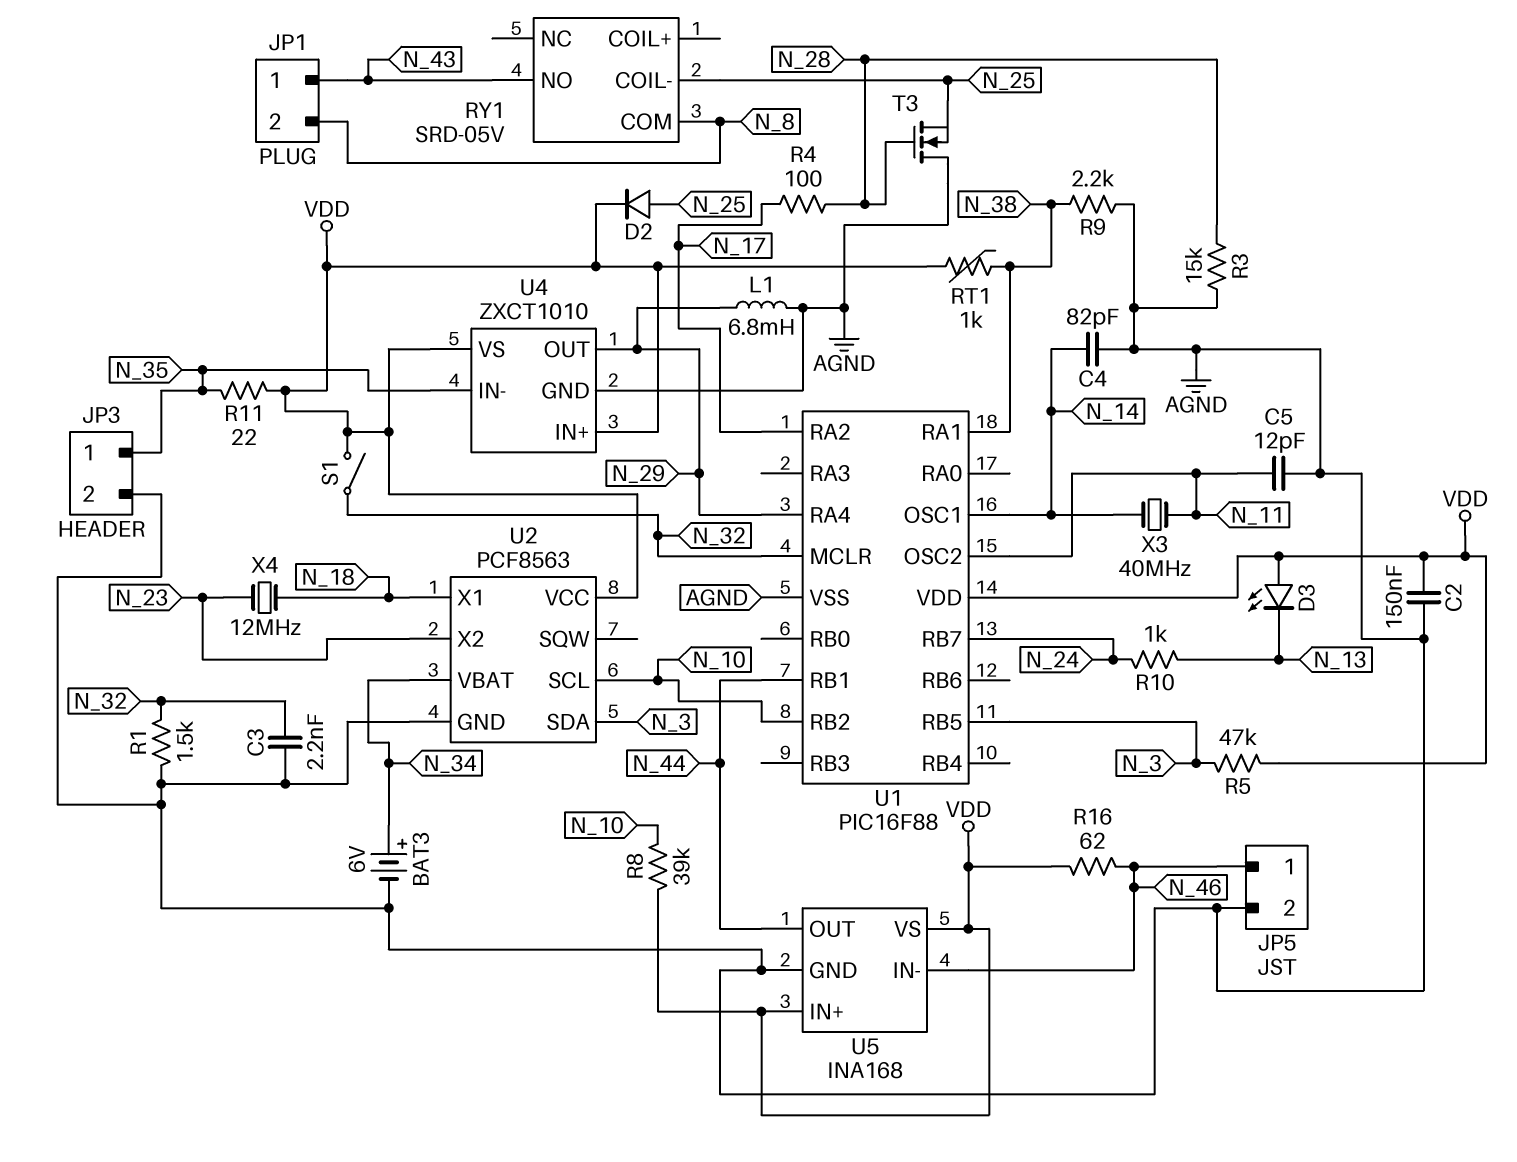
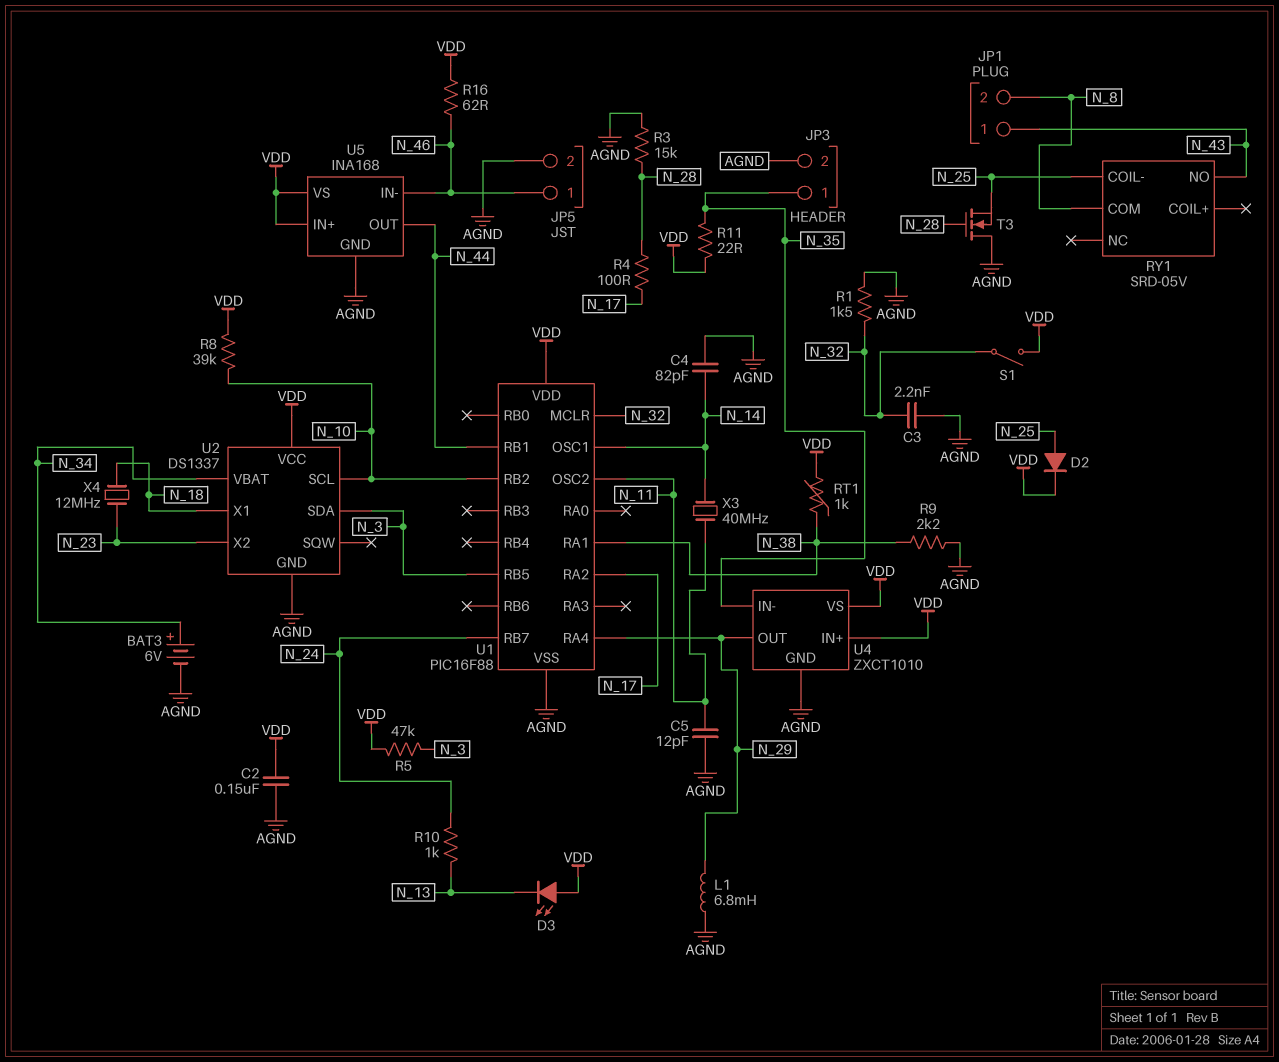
U2: PCF8563 -> DS1337

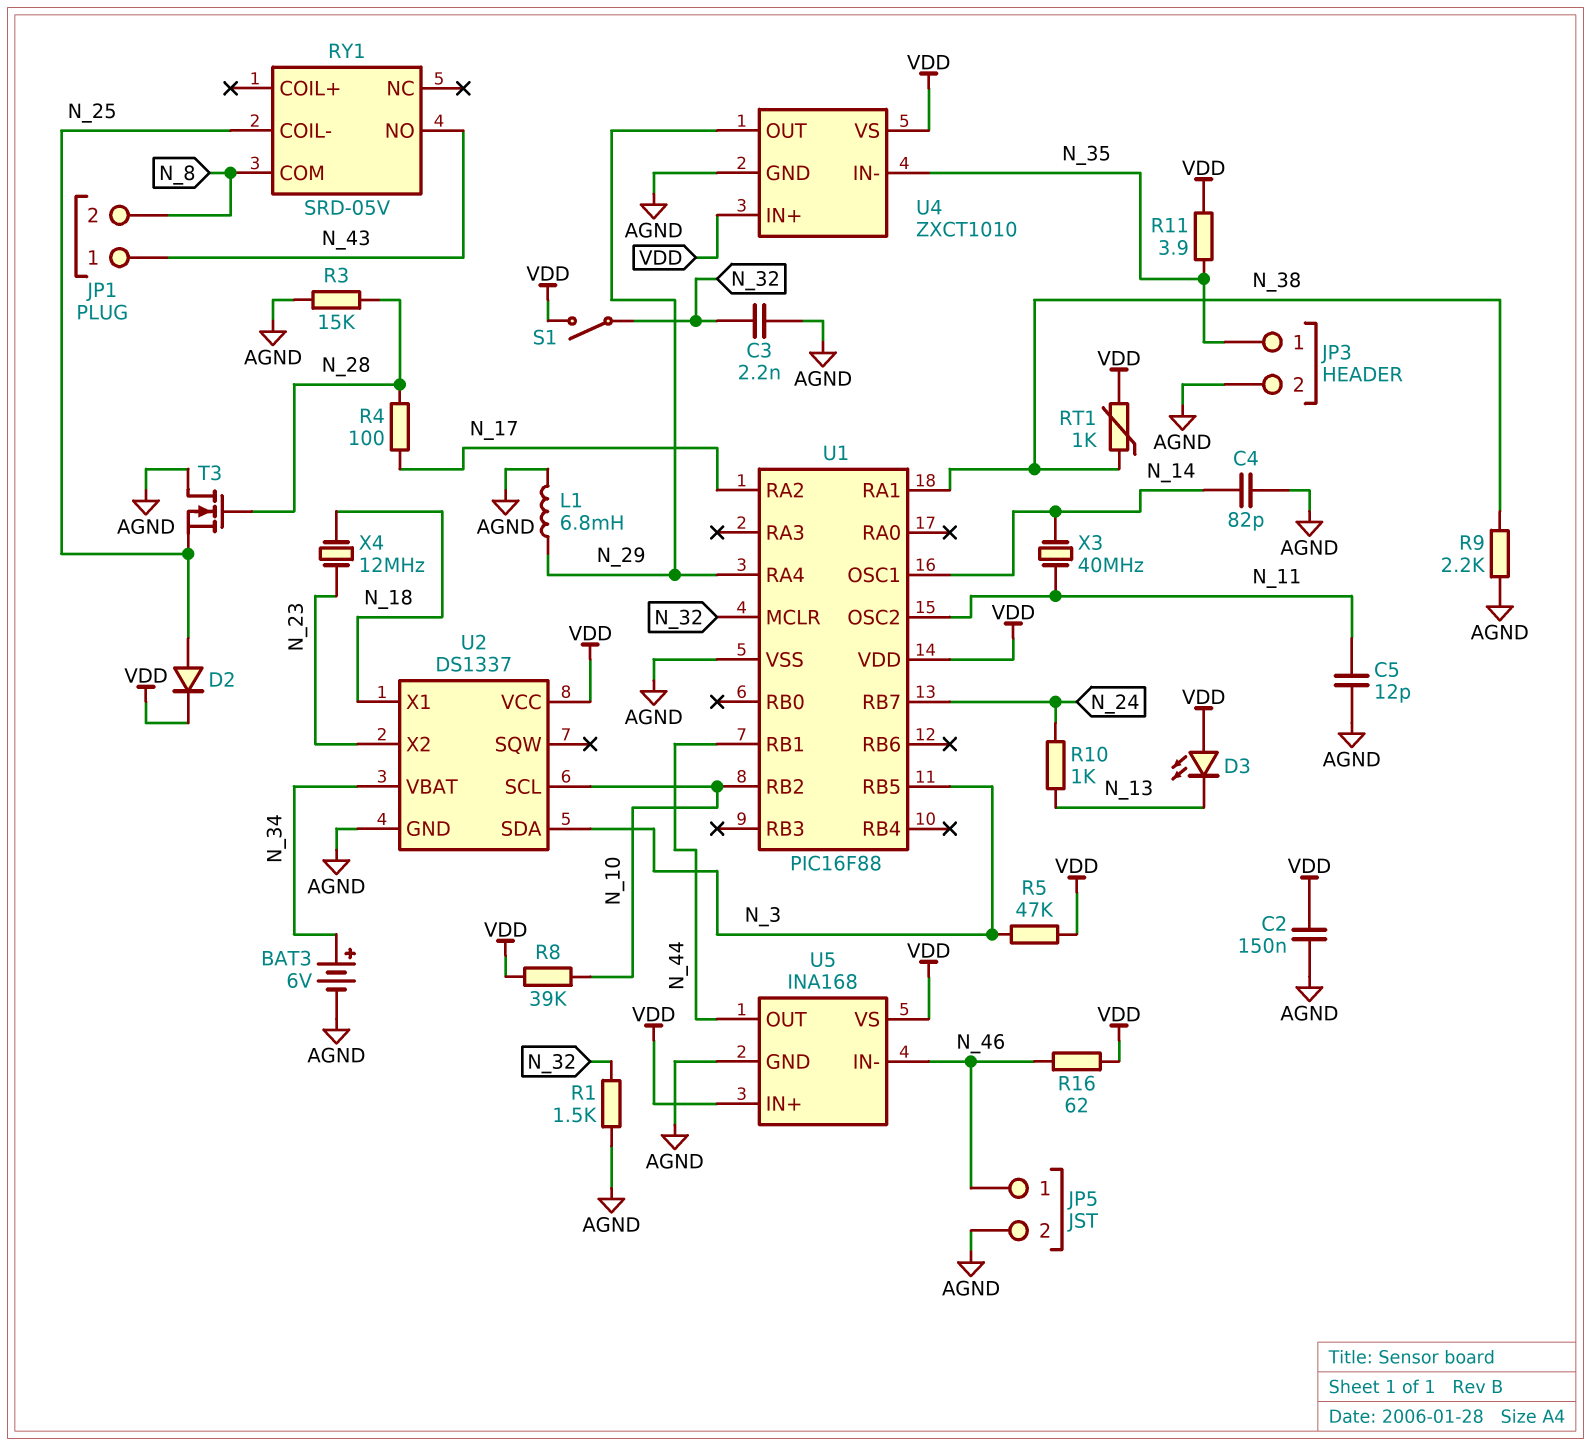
R11: 22 (N_35, VDD) -> 3.9 (N_35, VDD)

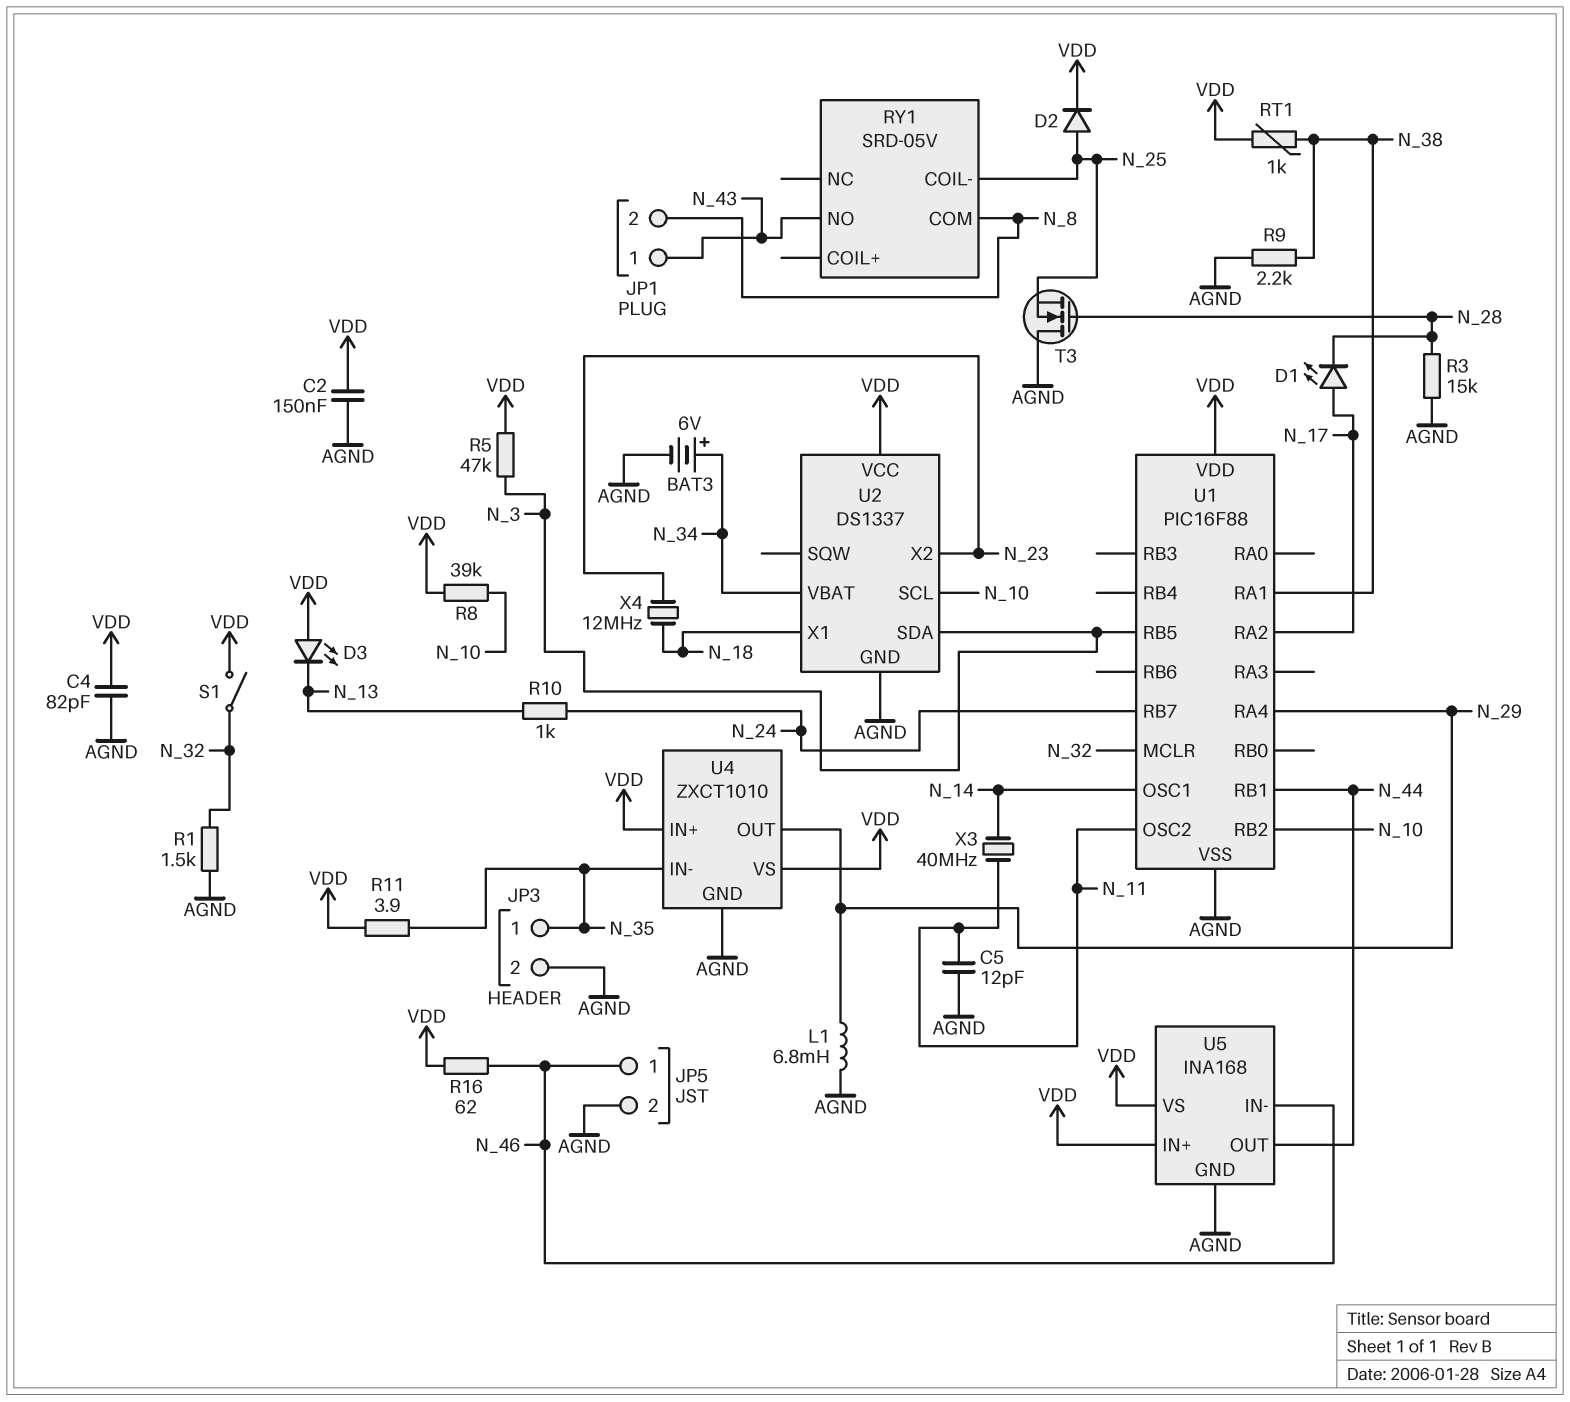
C3: 2.2nF (AGND, N_32) -> none
C4: 82pF (AGND, N_14) -> 82pF (AGND, VDD)
D1: none -> LED (A N_17, K N_28)
R4: 100 (N_17, N_28) -> none

